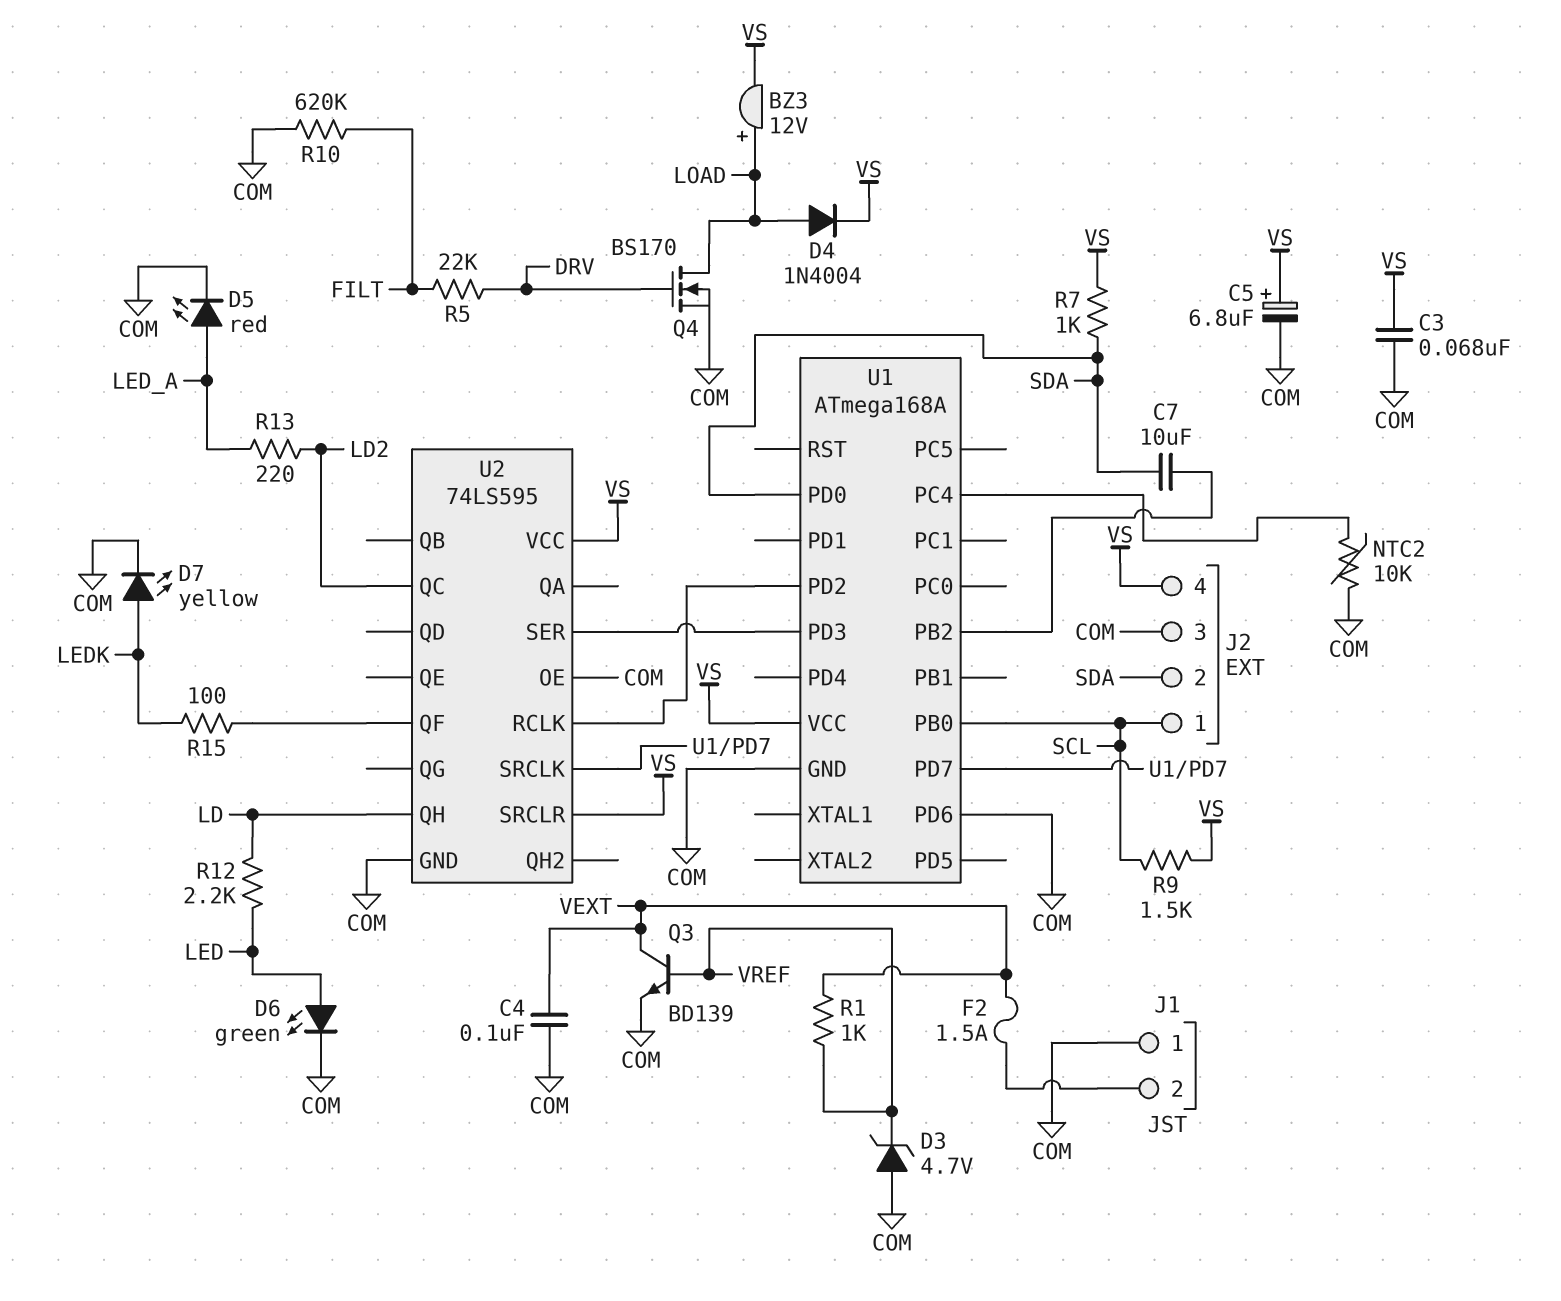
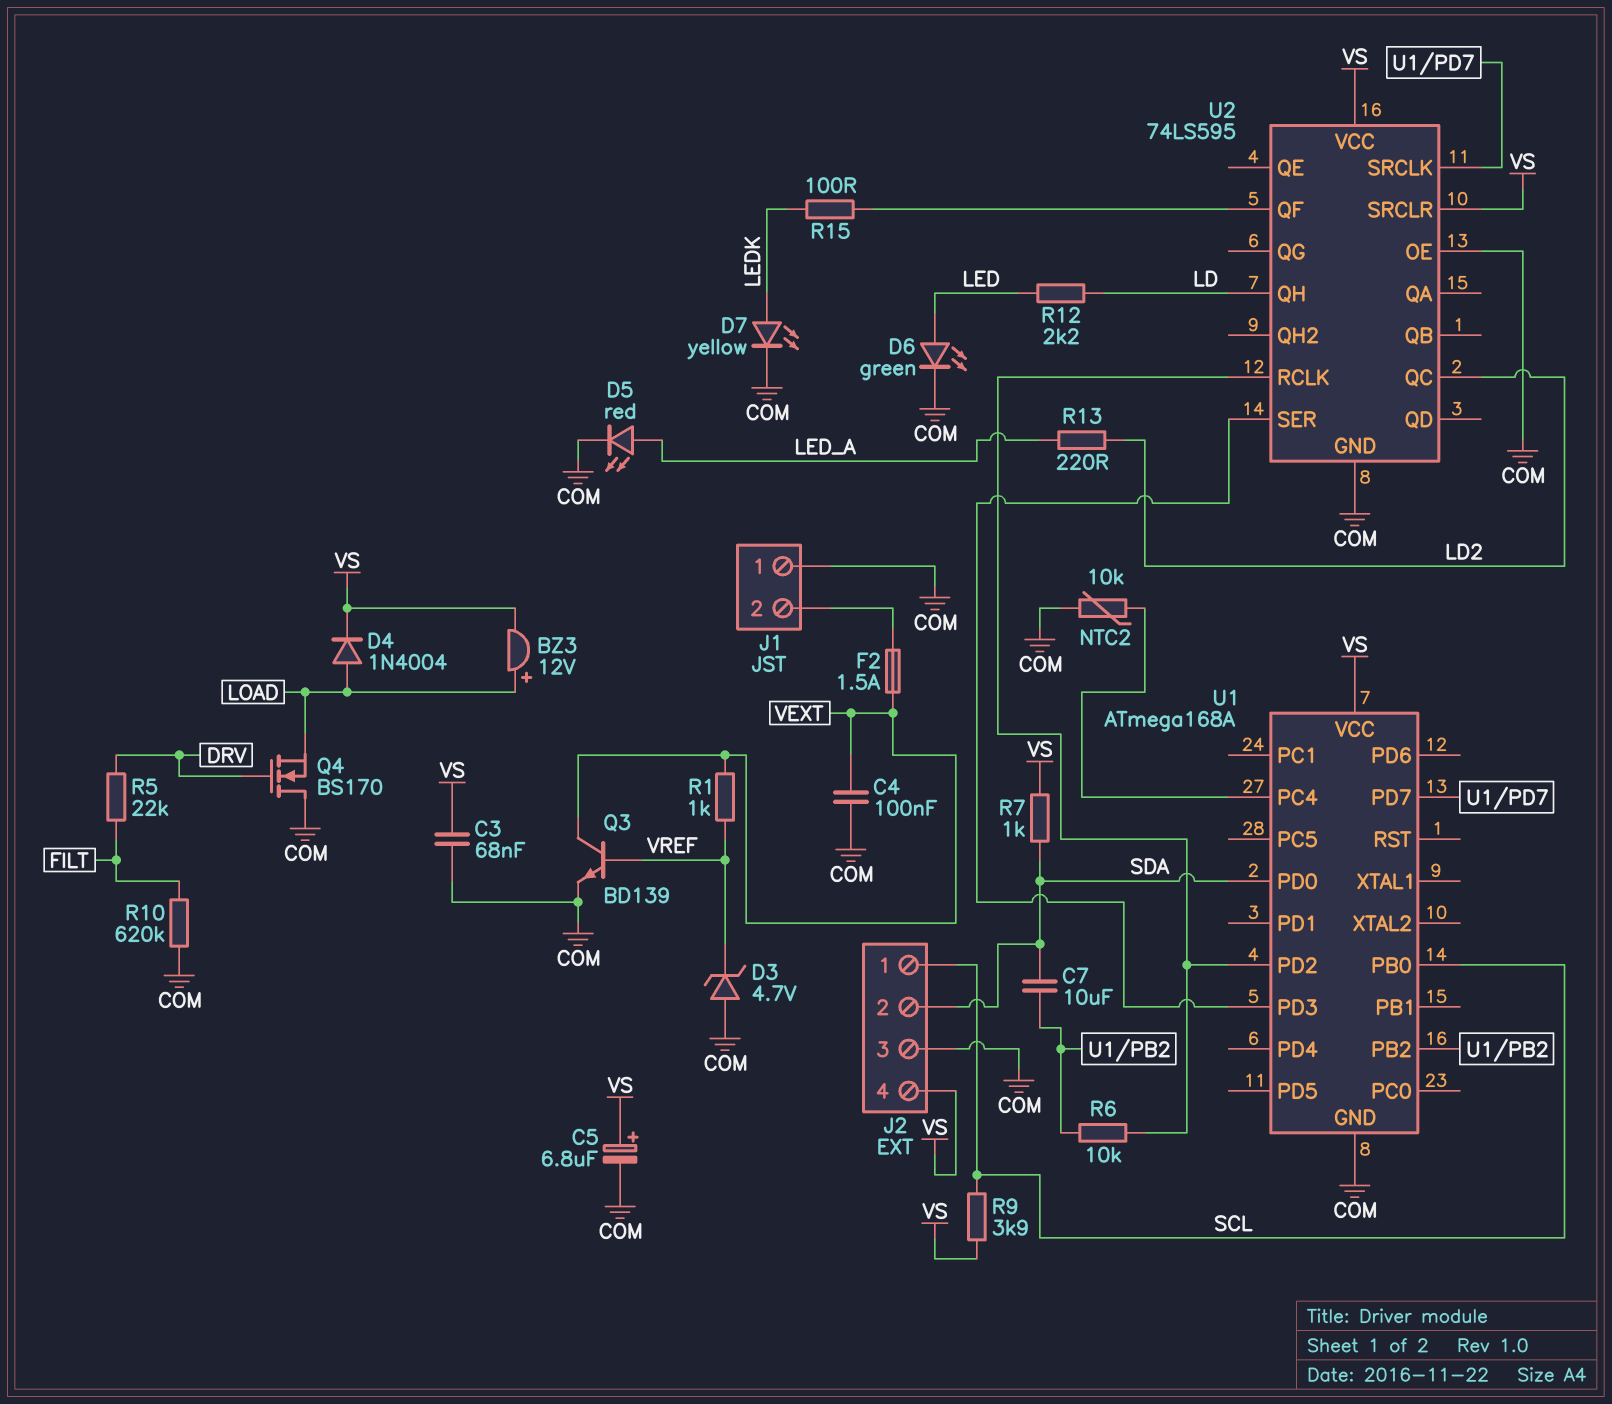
Q4: NMOS BS170 (G DRV, D LOAD, S COM) -> NMOS BS170 (G DRV, D COM, S LOAD)
R6: none -> 10k (U1/PB2, U1/PD2)
R9: 1.5k (SCL, VS) -> 3.9k (SCL, VS)
U1 pin PD6: COM -> none

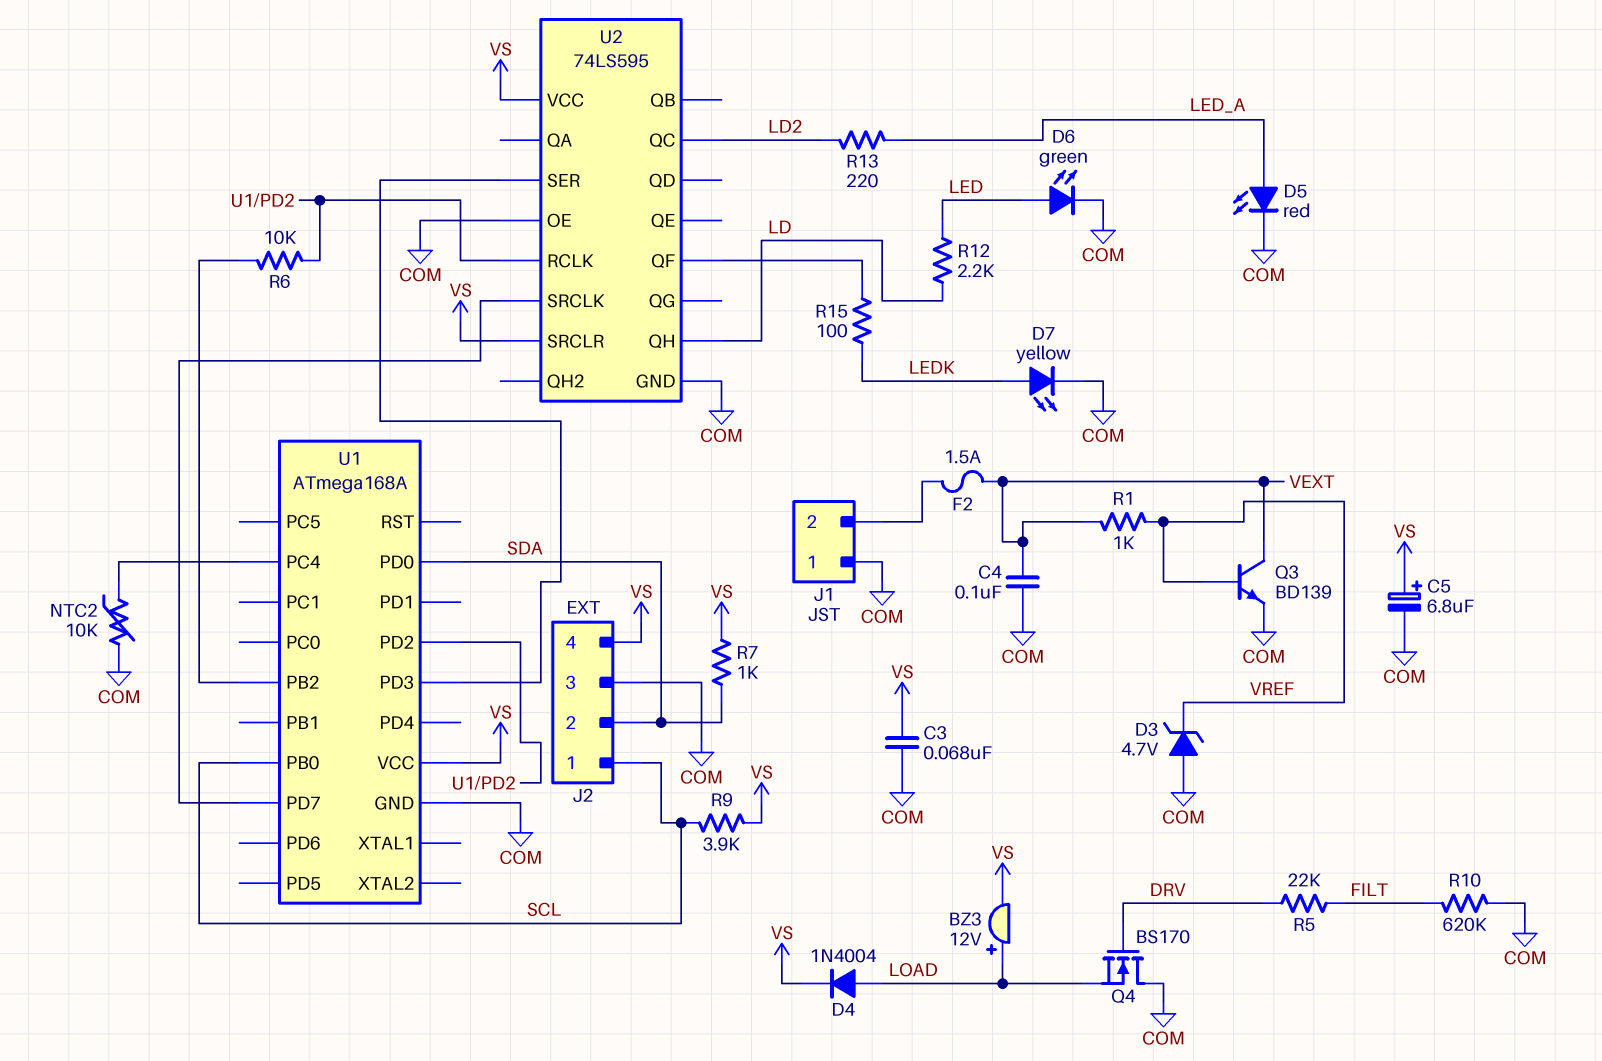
C7: 10uF (SDA, U1/PB2) -> none

